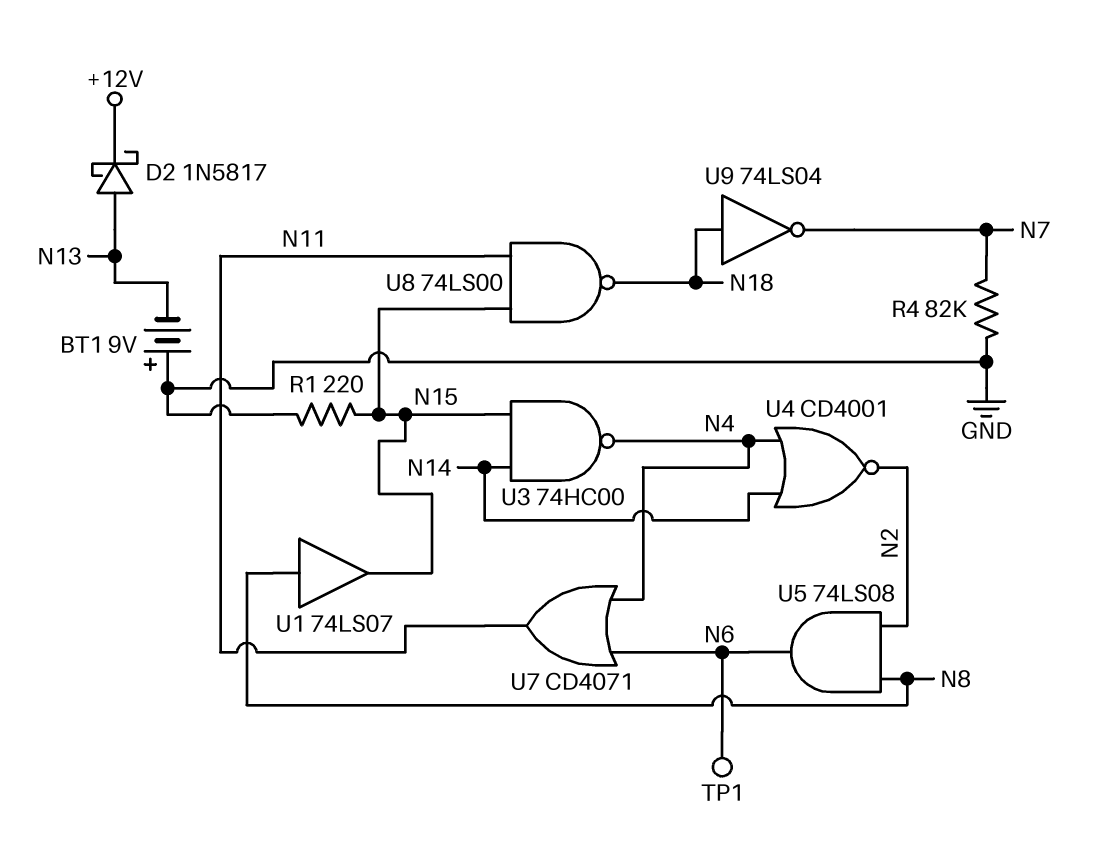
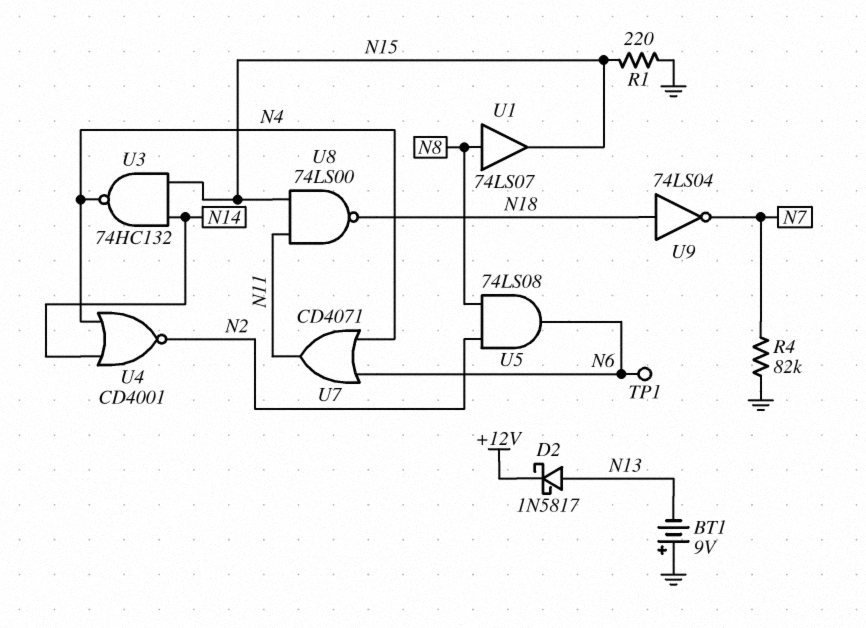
U3: NAND 74HC00 (in N14, in N15, out N4) -> NAND 74HC132 (in N14, in N15, out N4)

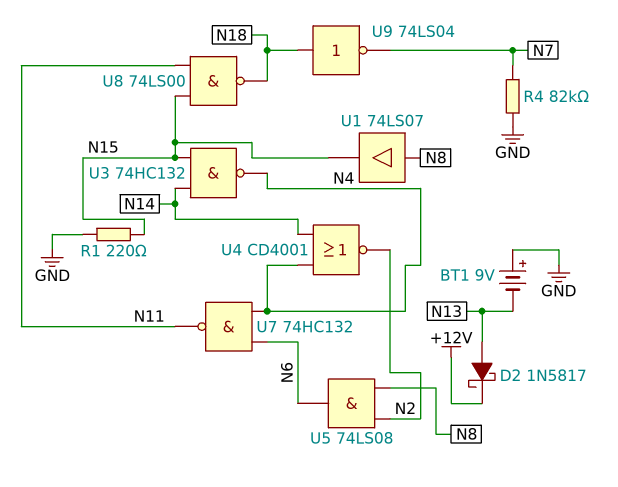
TP1: test point (N6) -> none
U7: OR CD4071 (in N4, in N6, out N11) -> NAND 74HC132 (in N4, in N6, out N11)

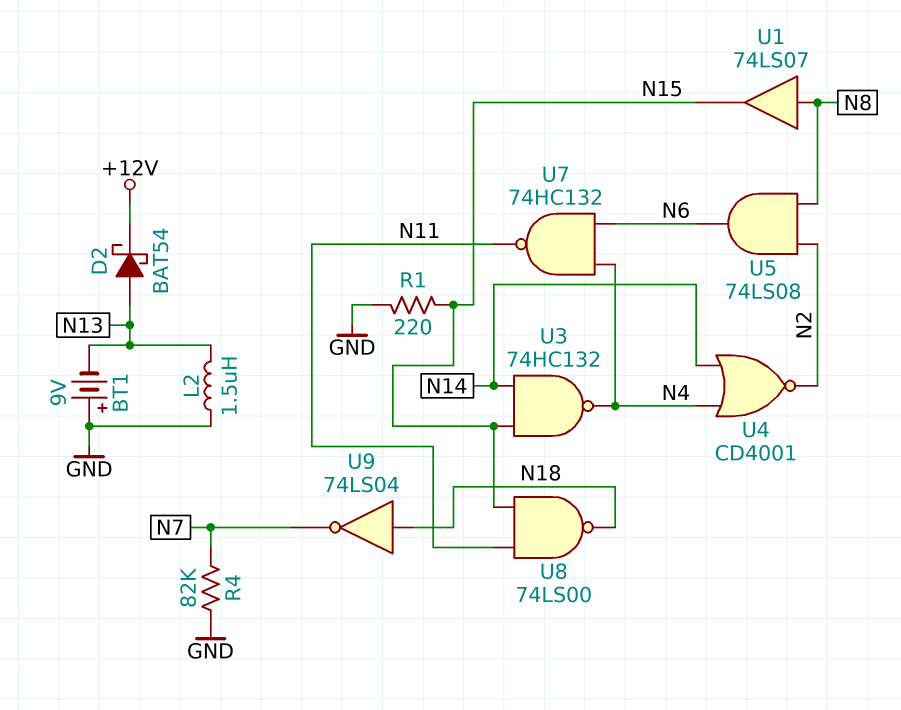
D2: schottky 1N5817 (A N13, K +12V) -> schottky BAT54 (A N13, K +12V)
L2: none -> 1.5uH (GND, N13)

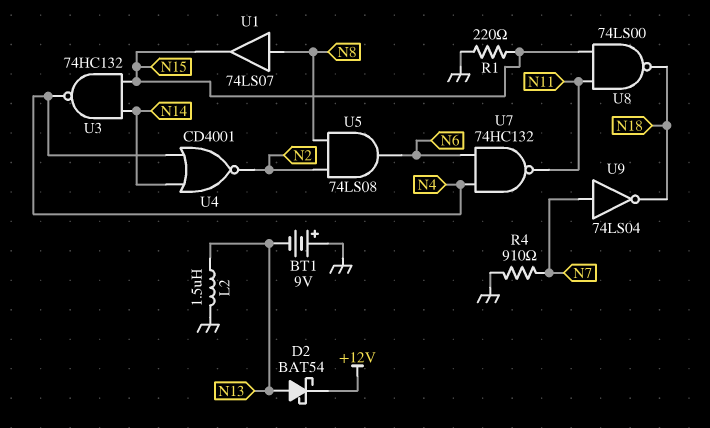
R4: 82k (GND, N7) -> 910 (GND, N7)
U9: NOT 74LS04 (in N18, out N7) -> NOT 74LS04 (in N7, out N18)

